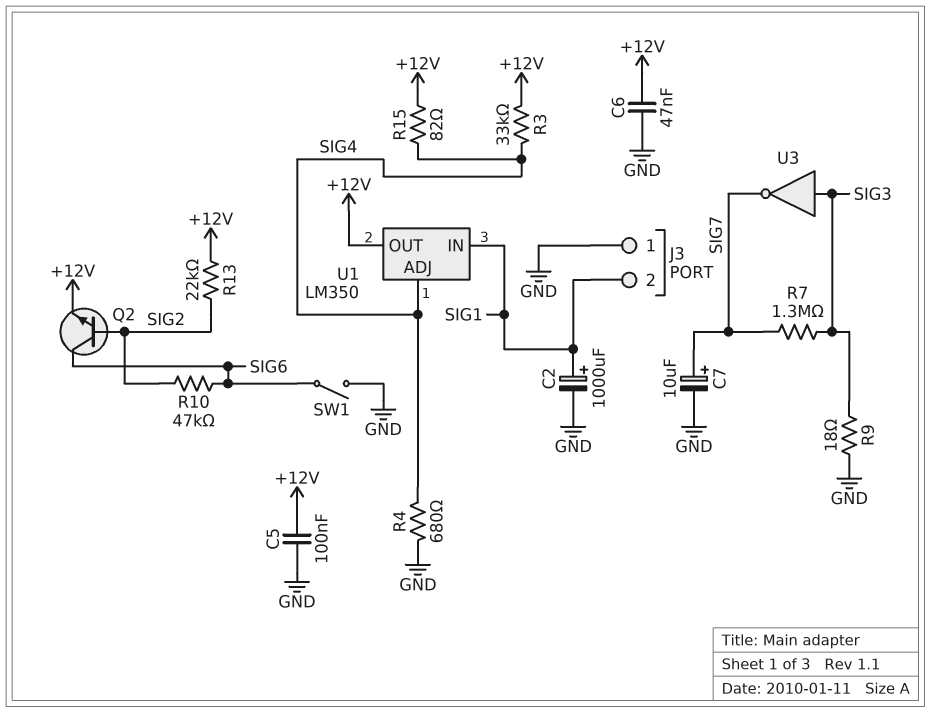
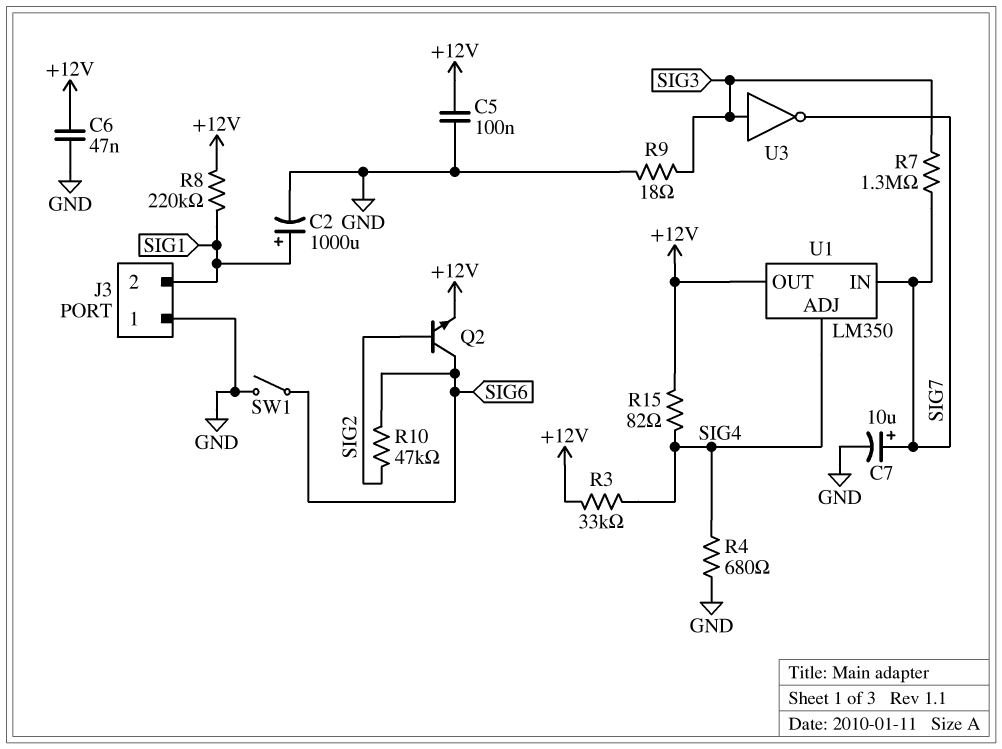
R8: none -> 220k (+12V, SIG1)
R13: 22k (+12V, SIG2) -> none
U1 pin IN: SIG1 -> SIG7

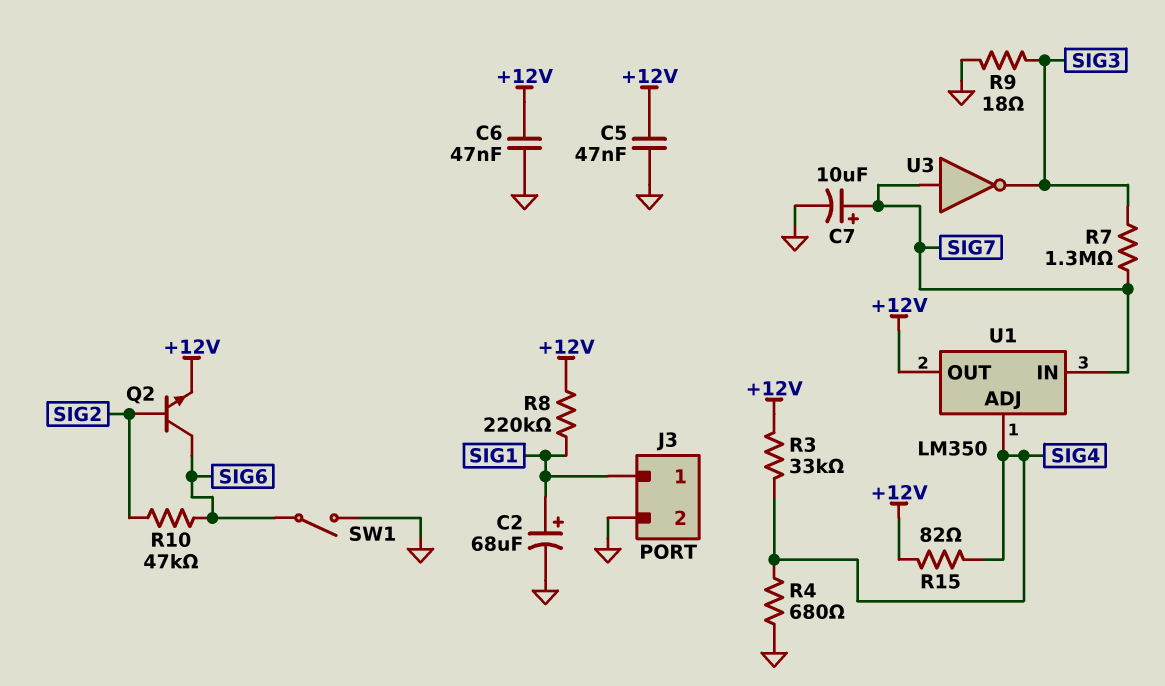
C2: 1000uF (plus SIG1, minus GND) -> 68uF (plus SIG1, minus GND)
C5: 100nF (+12V, GND) -> 47nF (+12V, GND)
J3 pin 1: GND -> SIG1
J3 pin 2: SIG1 -> GND
U3: NOT (in SIG3, out SIG7) -> NOT (in SIG7, out SIG3)

